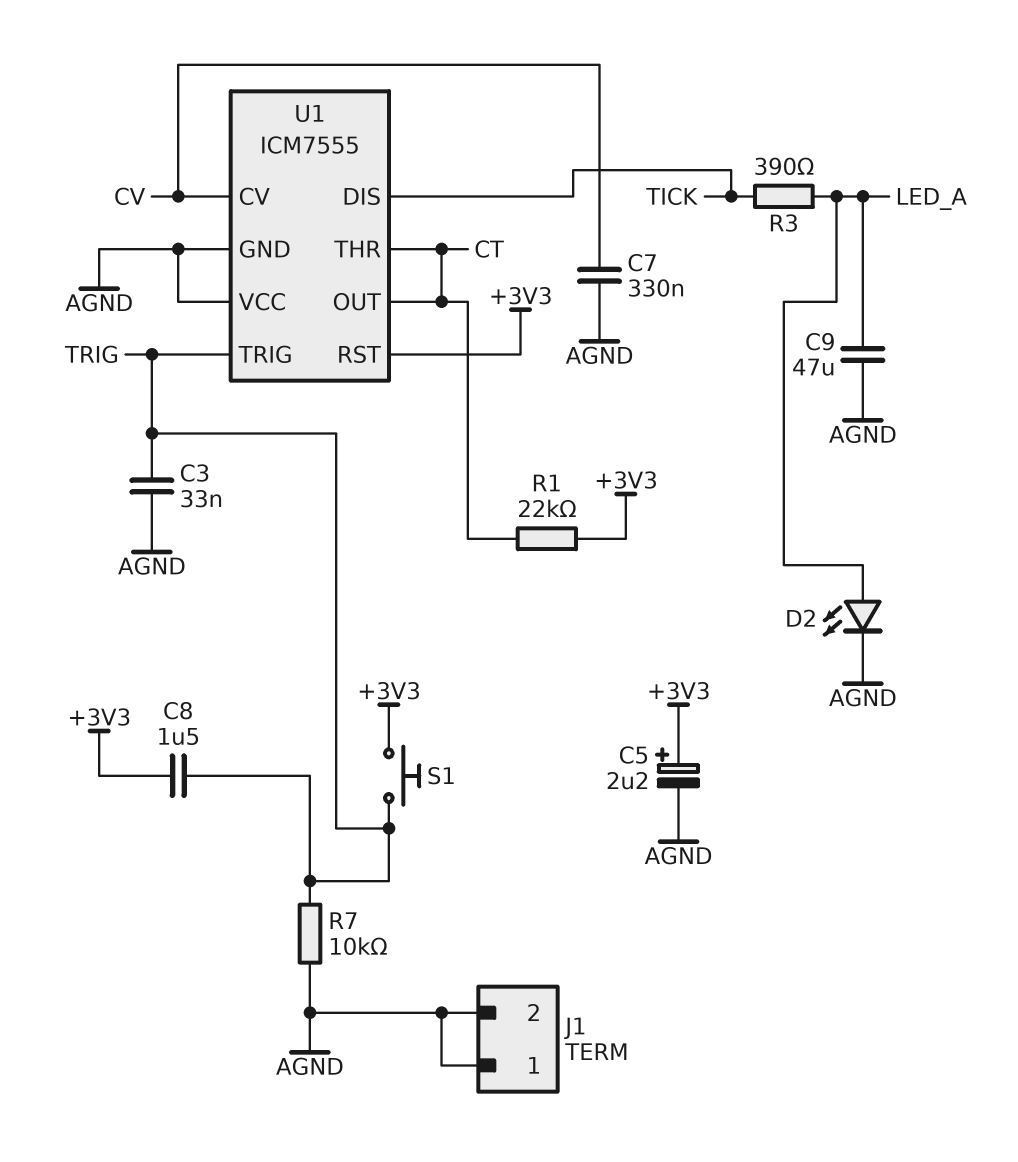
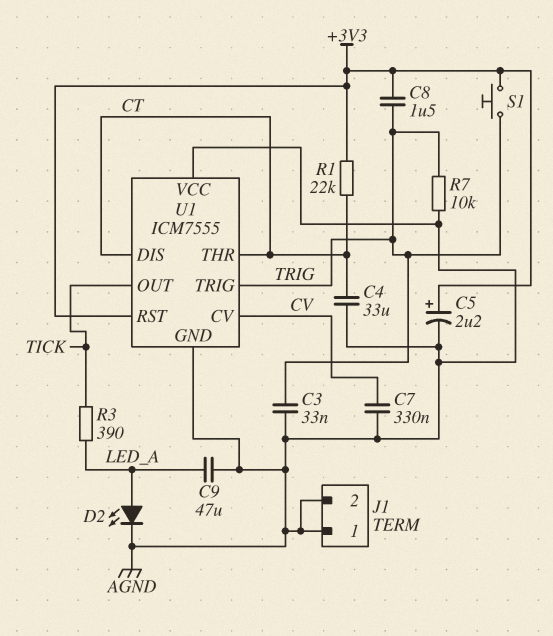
C4: none -> 33uF (AGND, CT)
U1 pin DIS: TICK -> CT
U1 pin OUT: CT -> TICK

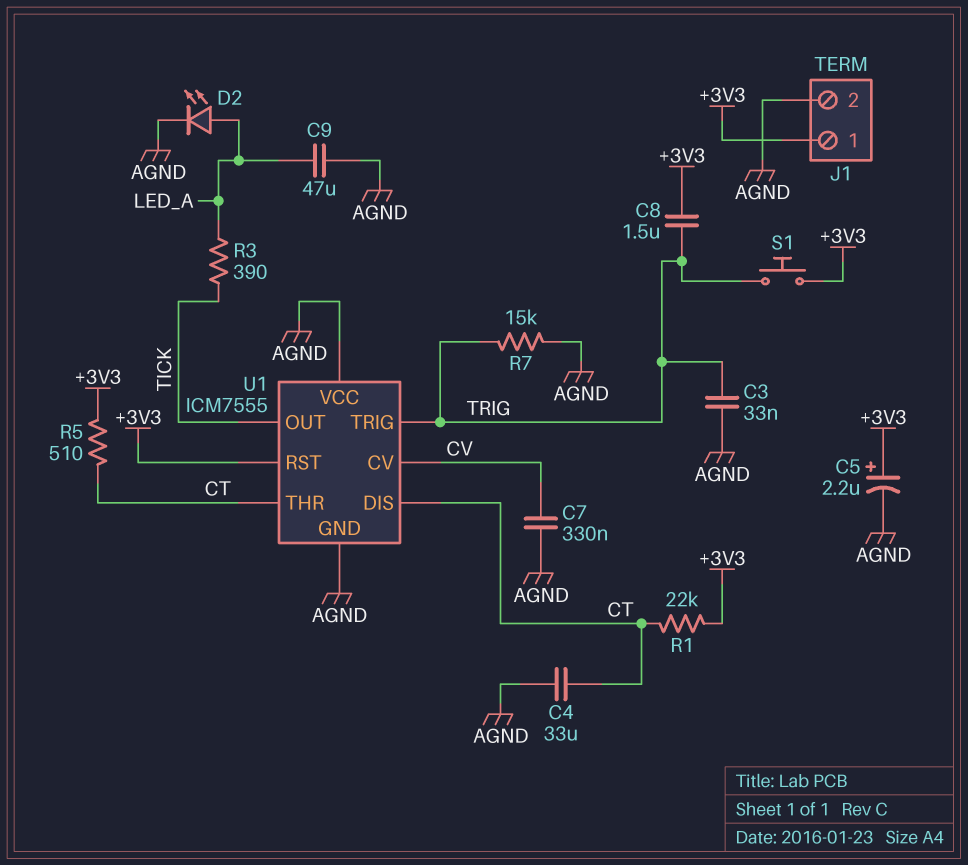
J1 pin 1: AGND -> +3V3
R5: none -> 510 (+3V3, CT)
R7: 10k (AGND, TRIG) -> 15k (AGND, TRIG)

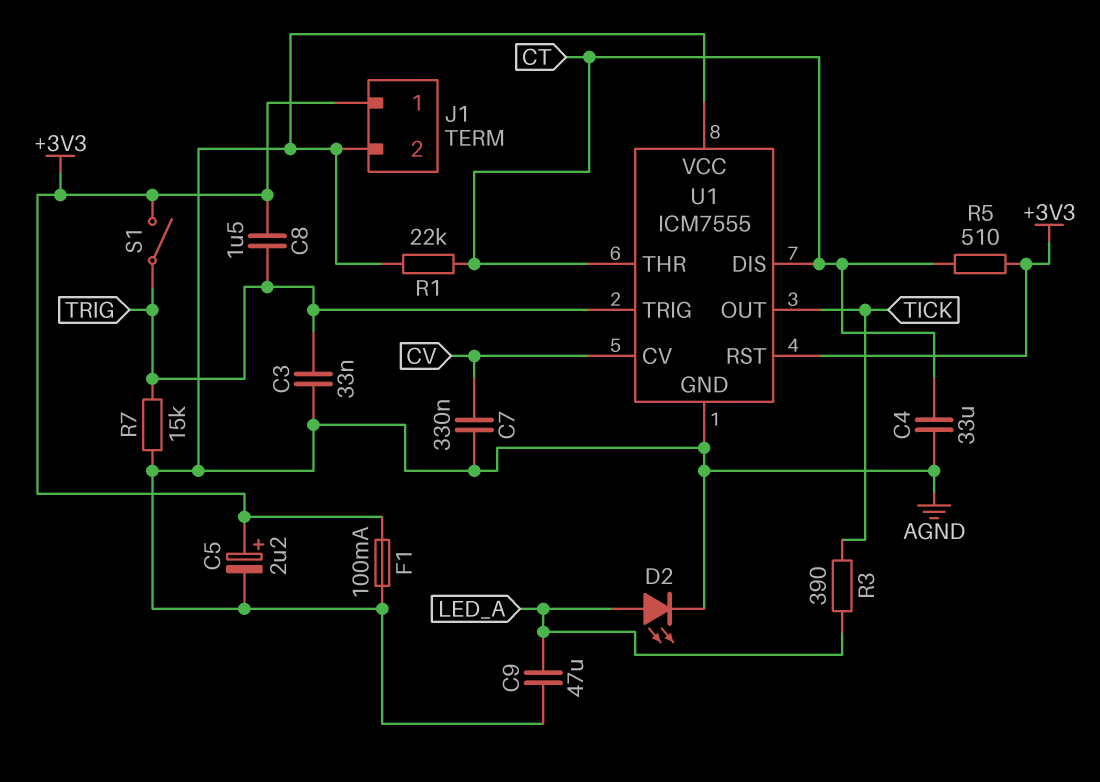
F1: none -> 100mA (+3V3, AGND)
R1: 22k (+3V3, CT) -> 22k (AGND, CT)
S1: button (+3V3, TRIG) -> switch (+3V3, TRIG)

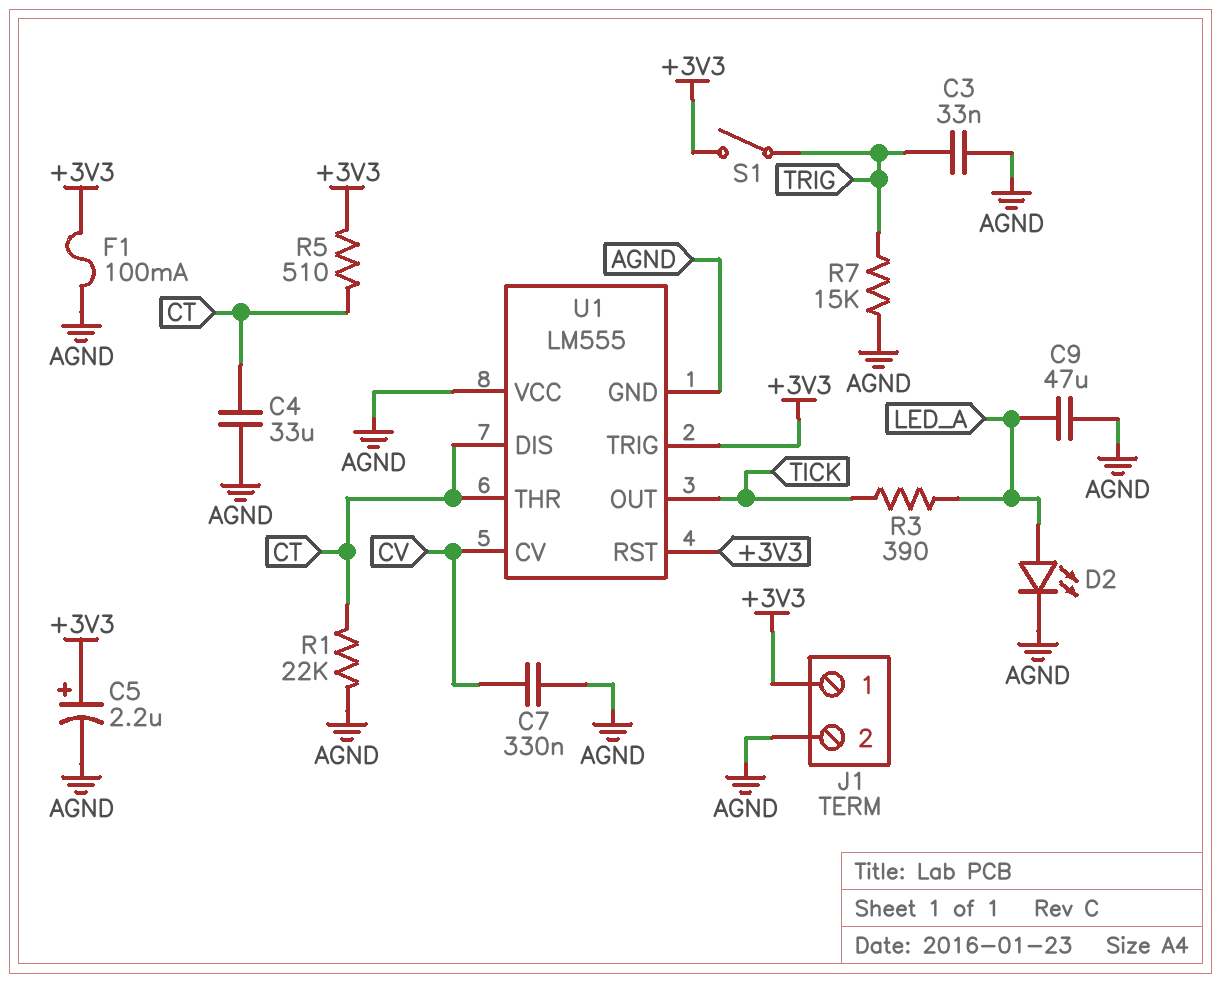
C8: 1.5uF (+3V3, TRIG) -> none
U1: ICM7555 -> LM555
U1 pin TRIG: TRIG -> +3V3

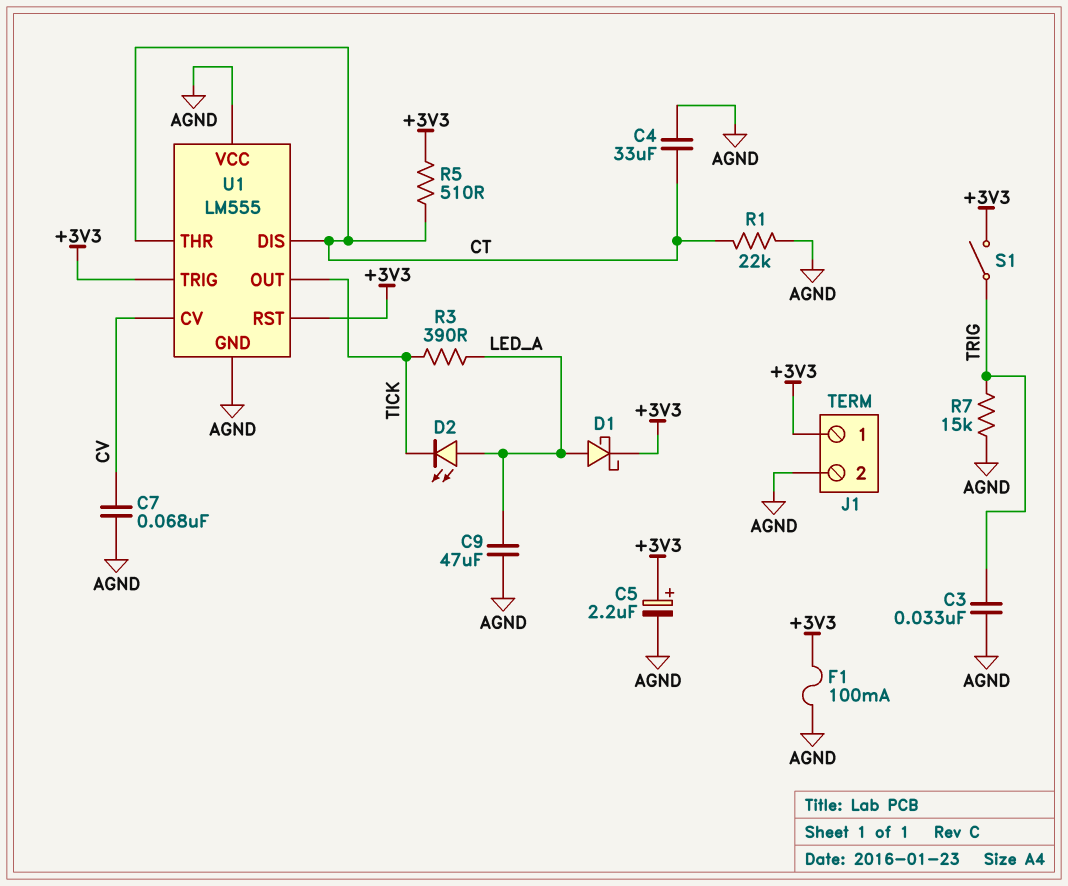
C7: 330nF (AGND, CV) -> 68nF (AGND, CV)
D1: none -> schottky (A LED_A, K +3V3)
D2: LED (A LED_A, K AGND) -> LED (A LED_A, K TICK)

